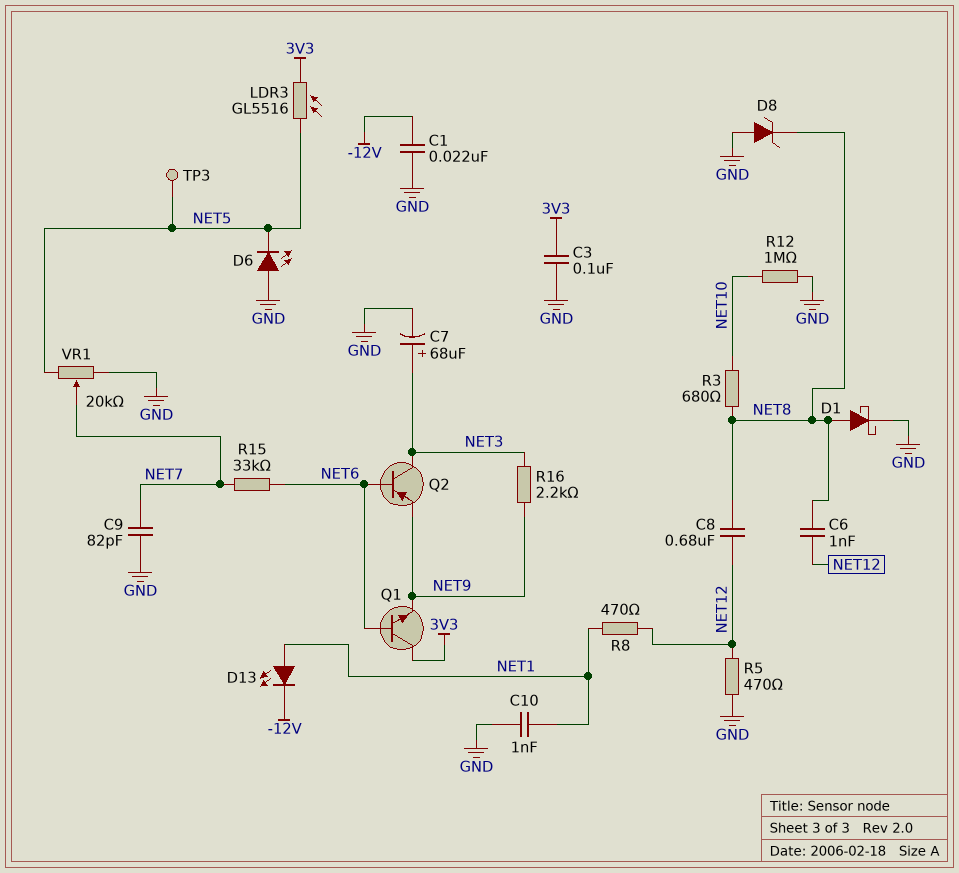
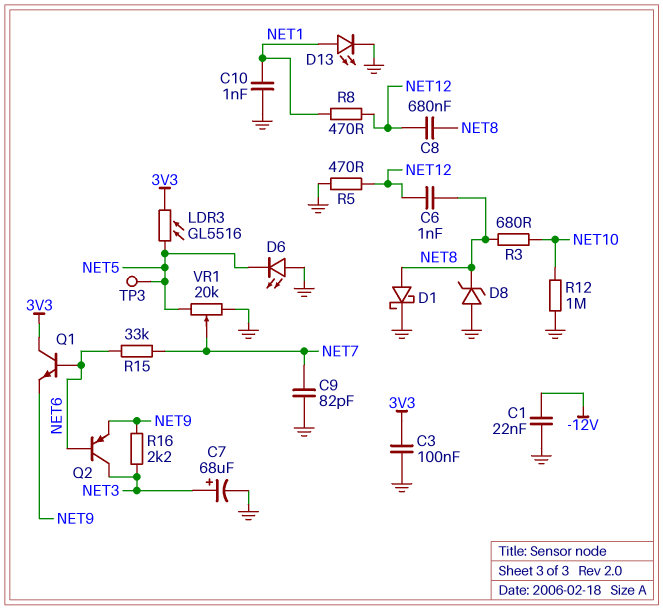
D13: LED (A NET1, K -12V) -> LED (A NET1, K GND)

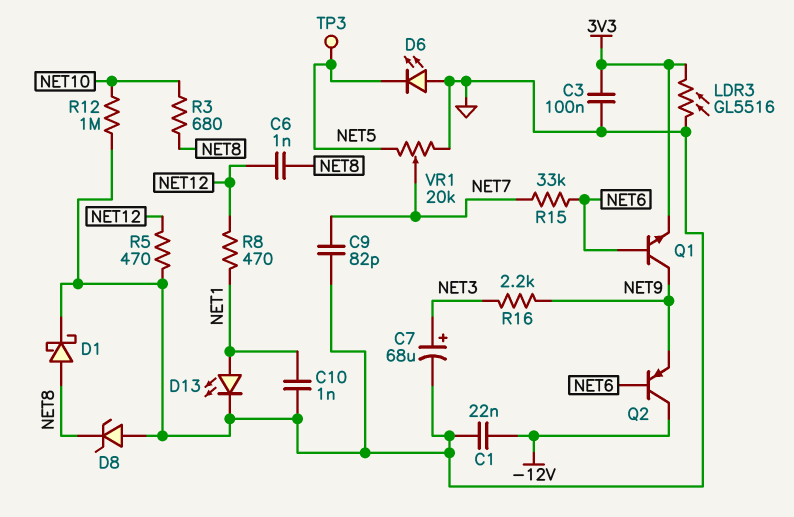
C8: 680nF (NET8, NET12) -> none
LDR3: GL5516 (3V3, NET5) -> GL5516 (3V3, GND)
Q1: NPN (B NET6, C 3V3, E NET9) -> NPN (B NET6, C NET9, E 3V3)
Q2: PNP (B NET6, C NET3, E NET9) -> PNP (B NET6, C -12V, E NET9)

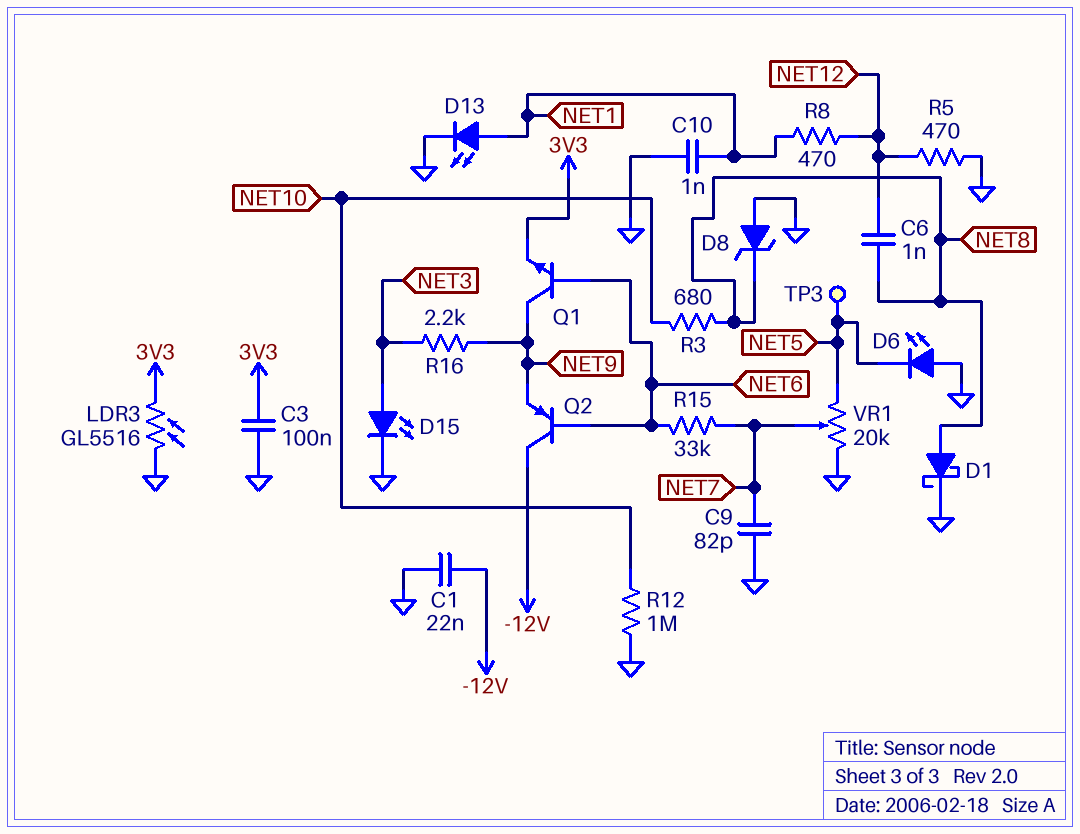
C7: 68uF (plus NET3, minus GND) -> none
D15: none -> LED (A NET3, K GND)

